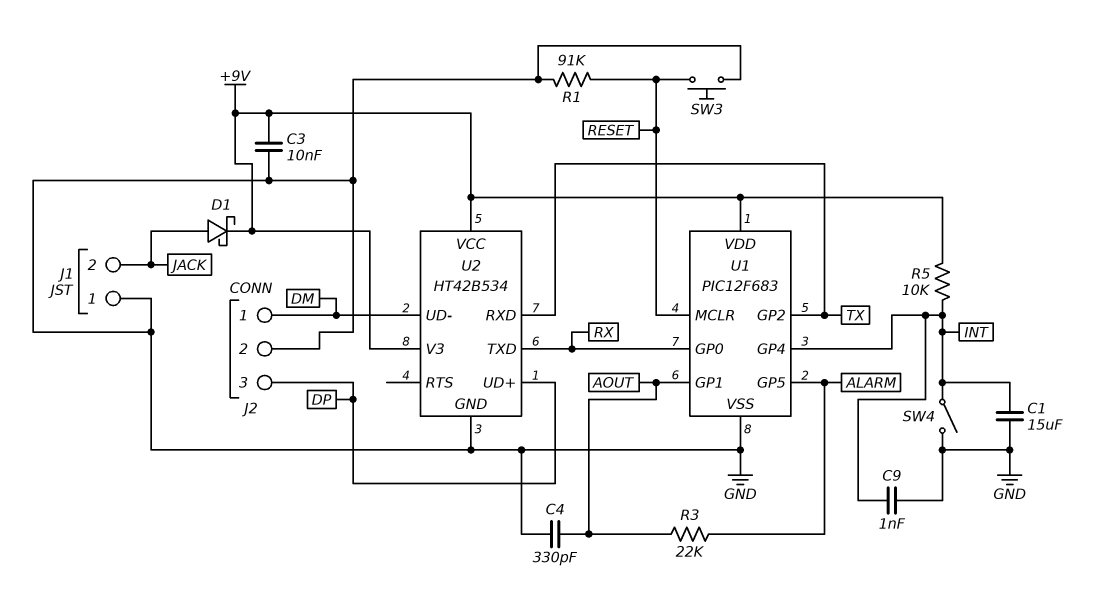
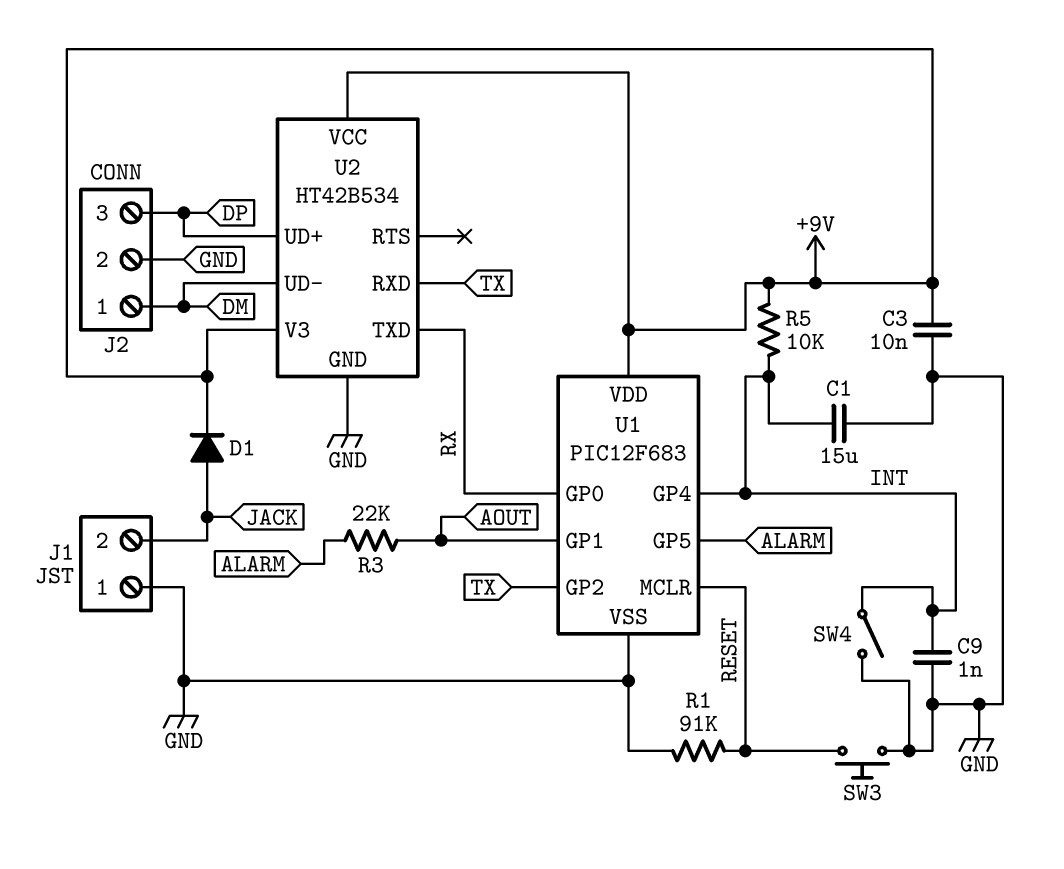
C4: 330pF (AOUT, GND) -> none
D1: schottky (A JACK, K +9V) -> diode (A JACK, K +9V)

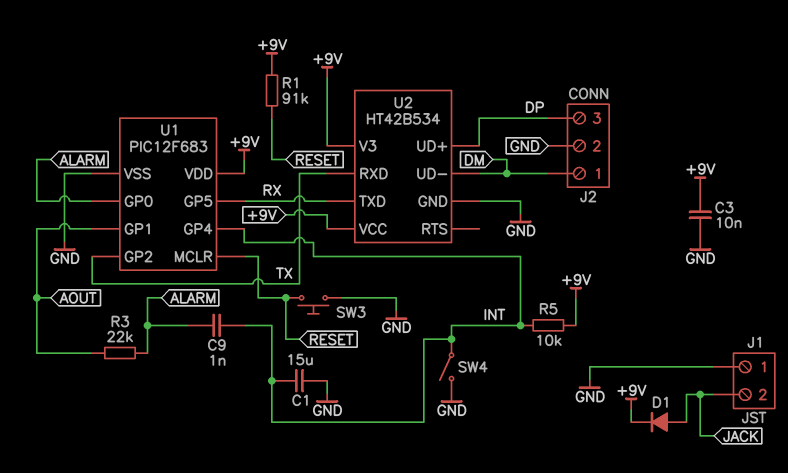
C9: 1nF (GND, INT) -> 1nF (ALARM, INT)
R1: 91k (GND, RESET) -> 91k (+9V, RESET)
U1 pin GP0: RX -> ALARM
U1 pin GP5: ALARM -> RX

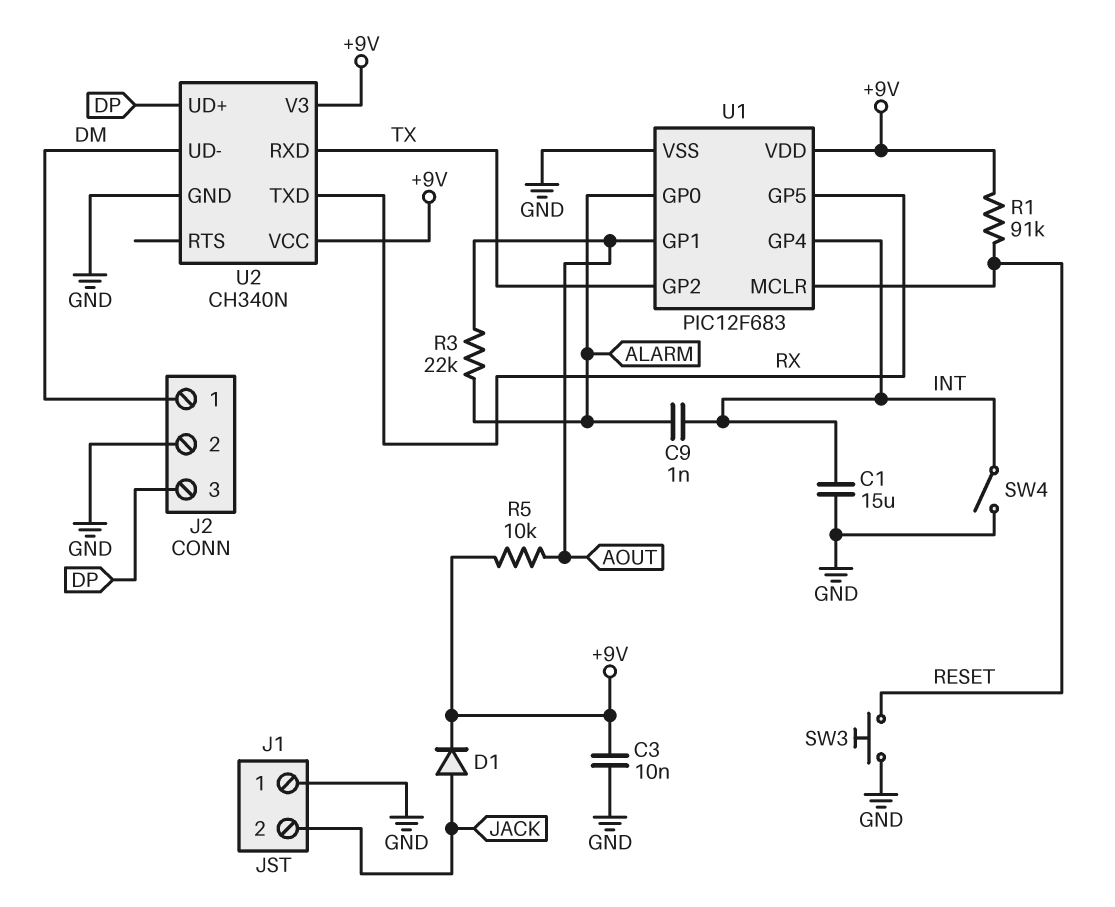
R5: 10k (+9V, INT) -> 10k (+9V, AOUT)
U2: HT42B534 -> CH340N

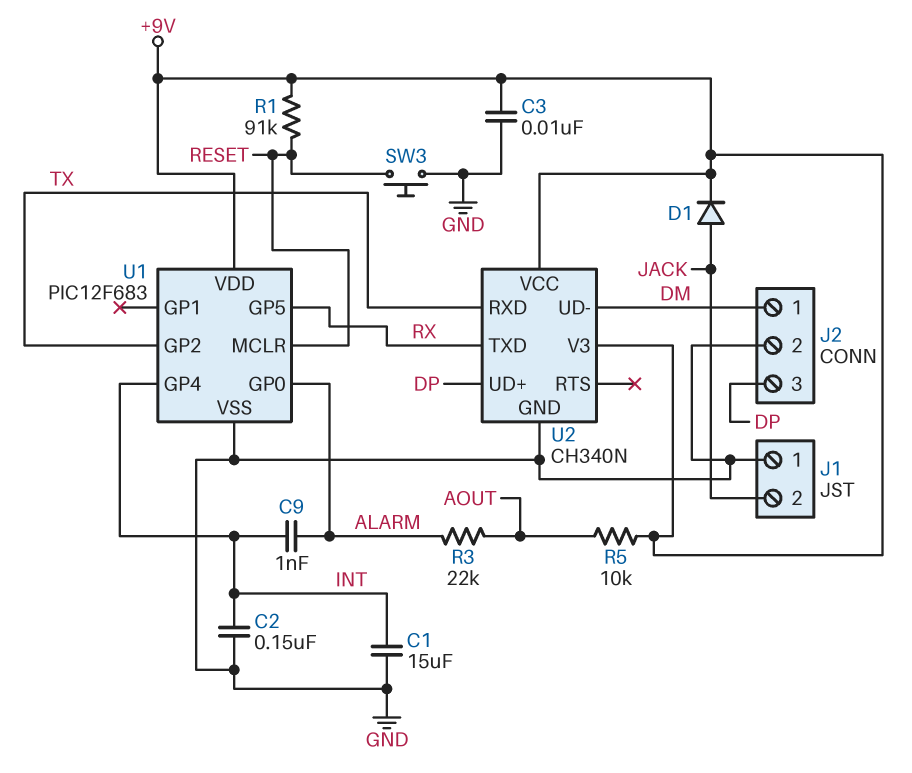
C2: none -> 150nF (GND, INT)
SW4: switch (GND, INT) -> none
U1 pin GP1: AOUT -> none

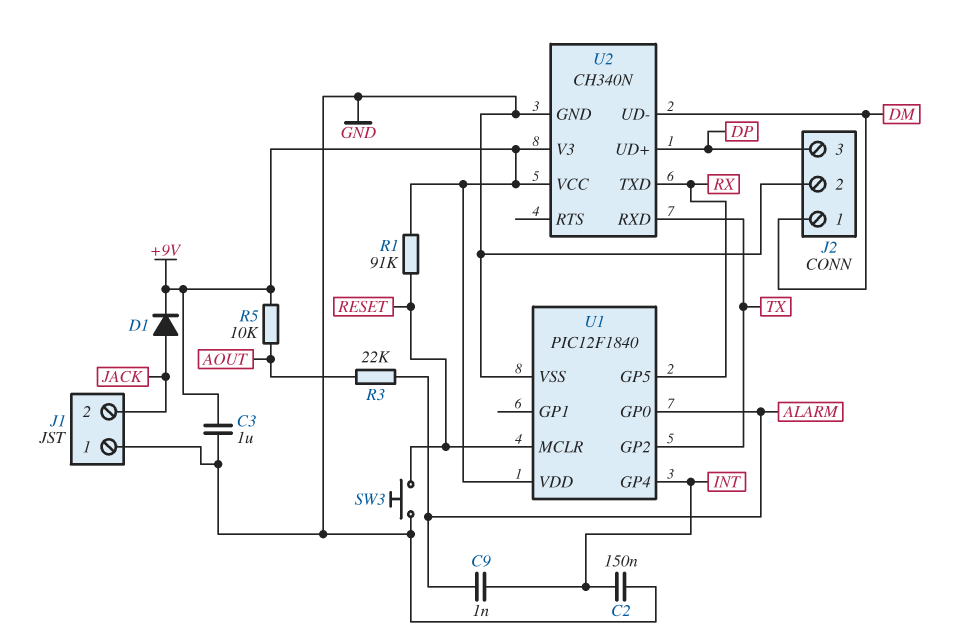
C1: 15uF (GND, INT) -> none
C3: 10nF (+9V, GND) -> 1uF (+9V, GND)
U1: PIC12F683 -> PIC12F1840

